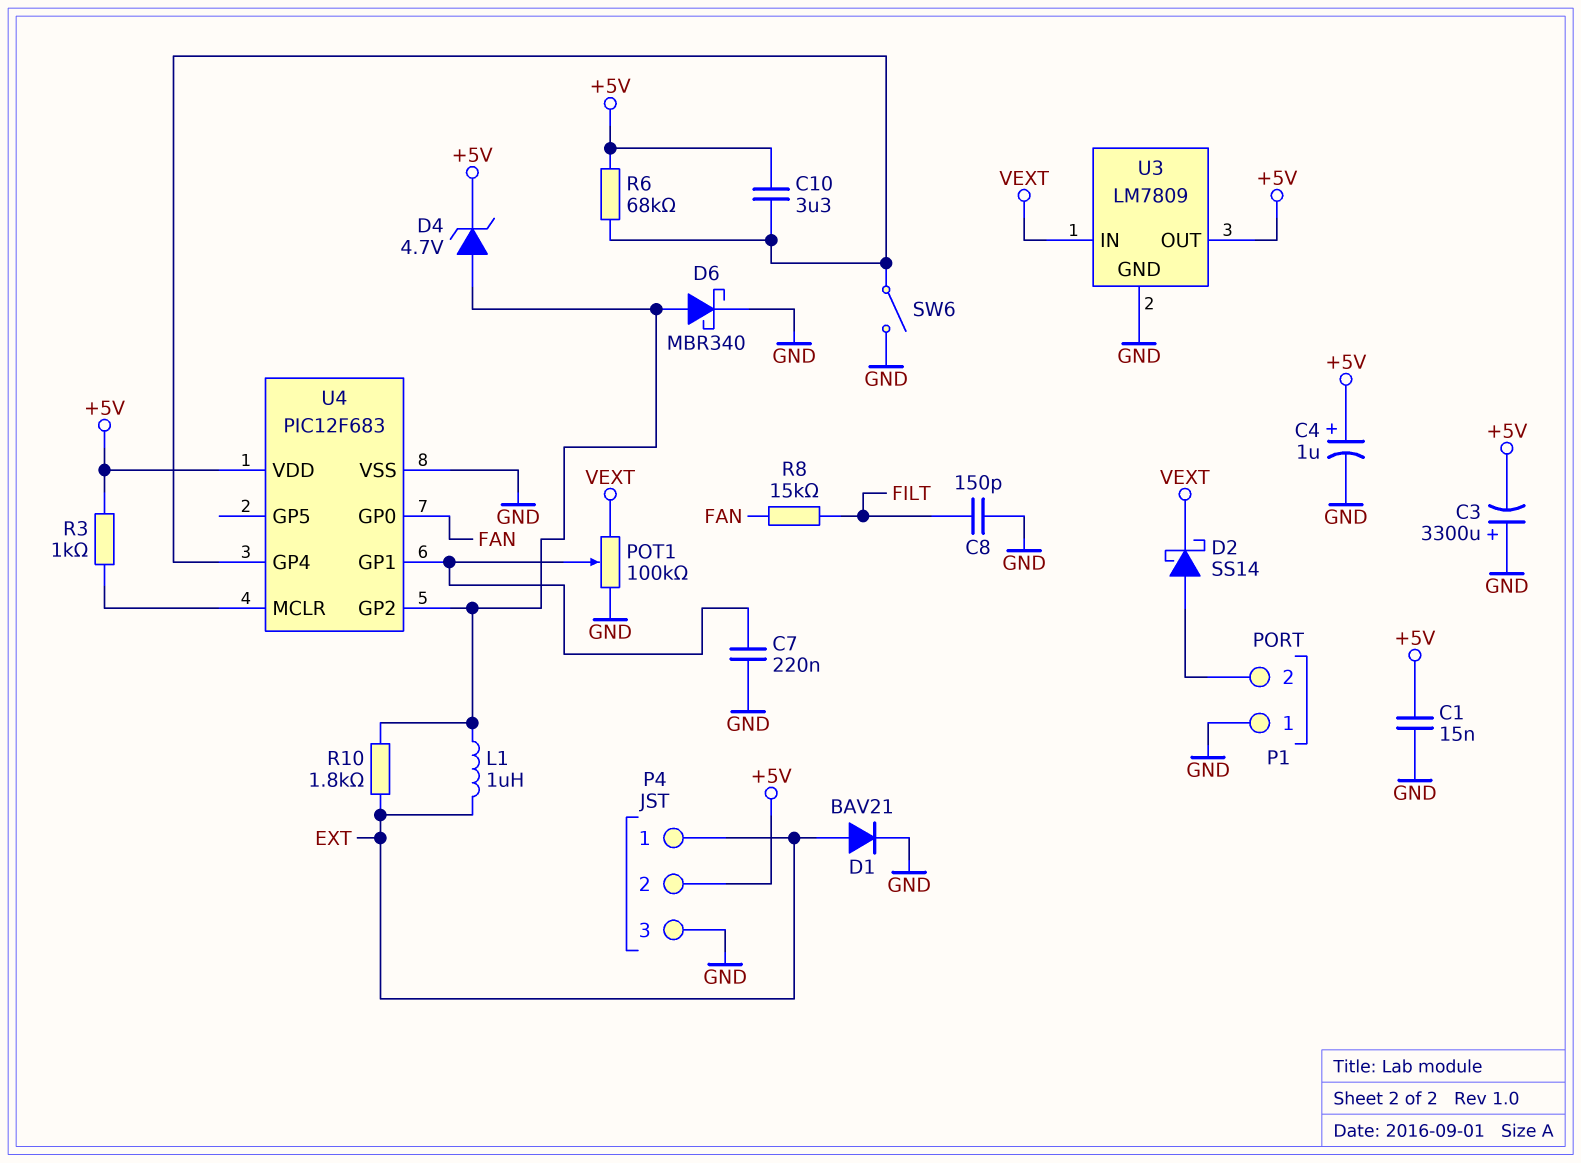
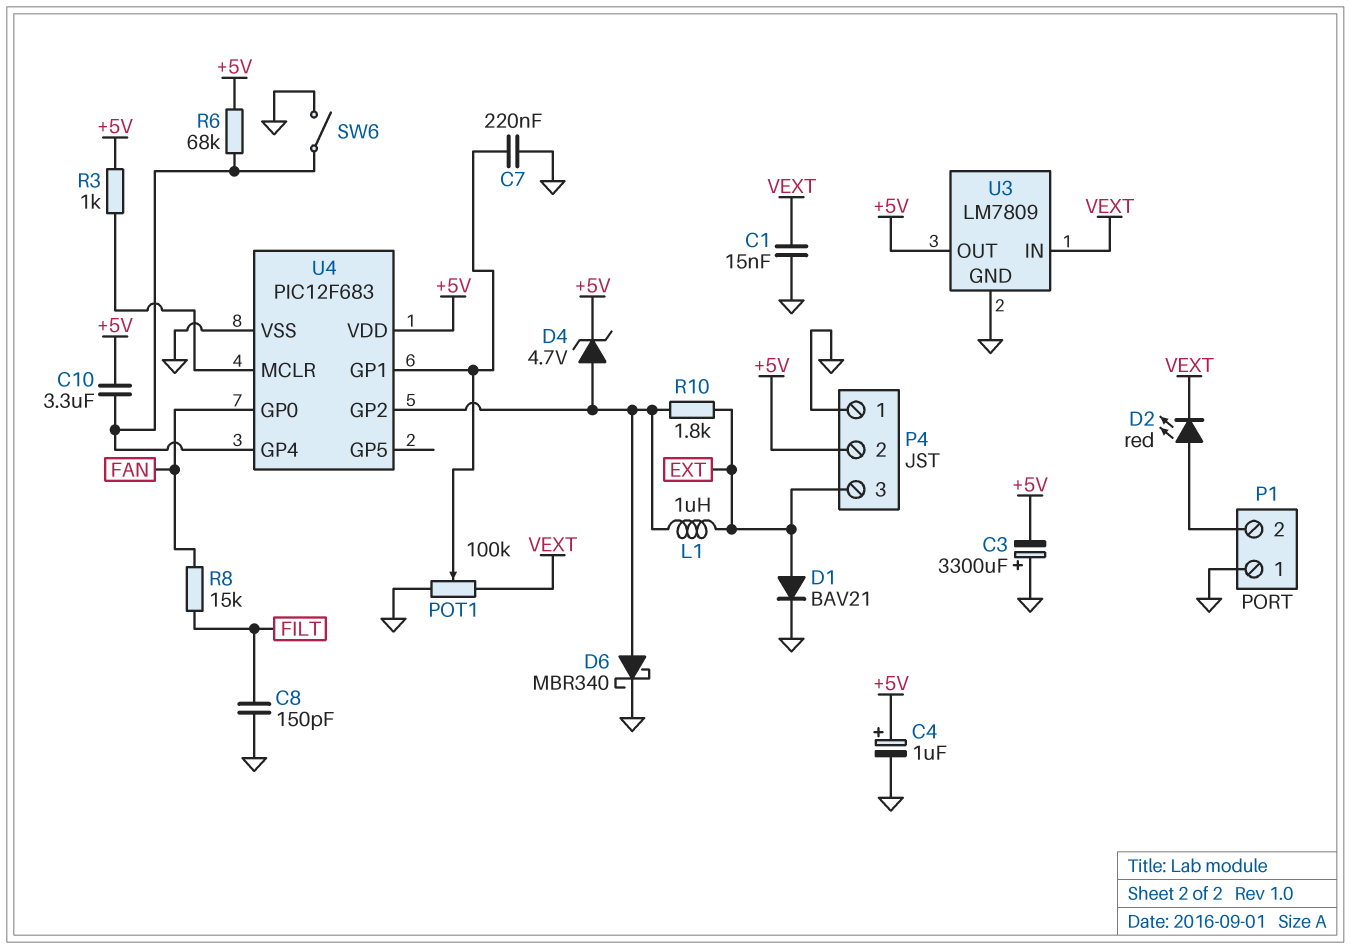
C1: 15nF (+5V, GND) -> 15nF (GND, VEXT)
D2: schottky SS14 (A P1/2, K VEXT) -> LED red (A P1/2, K VEXT)
P4 pin 1: EXT -> GND
P4 pin 3: GND -> EXT

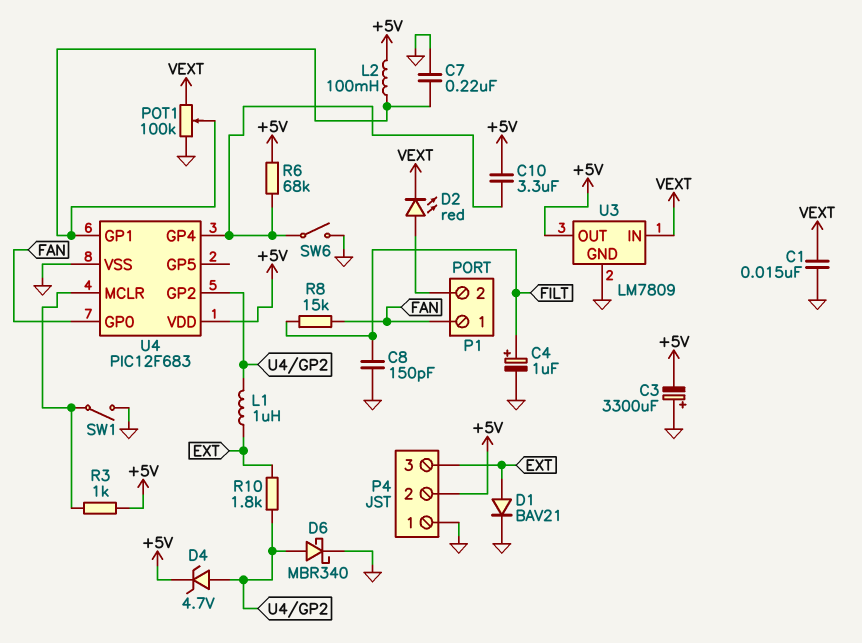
C4: 1uF (plus +5V, minus GND) -> 1uF (plus FILT, minus GND)
L2: none -> 100mH (+5V, U4/GP1)
P1 pin 1: GND -> FAN
SW1: none -> switch (GND, U4/MCLR)

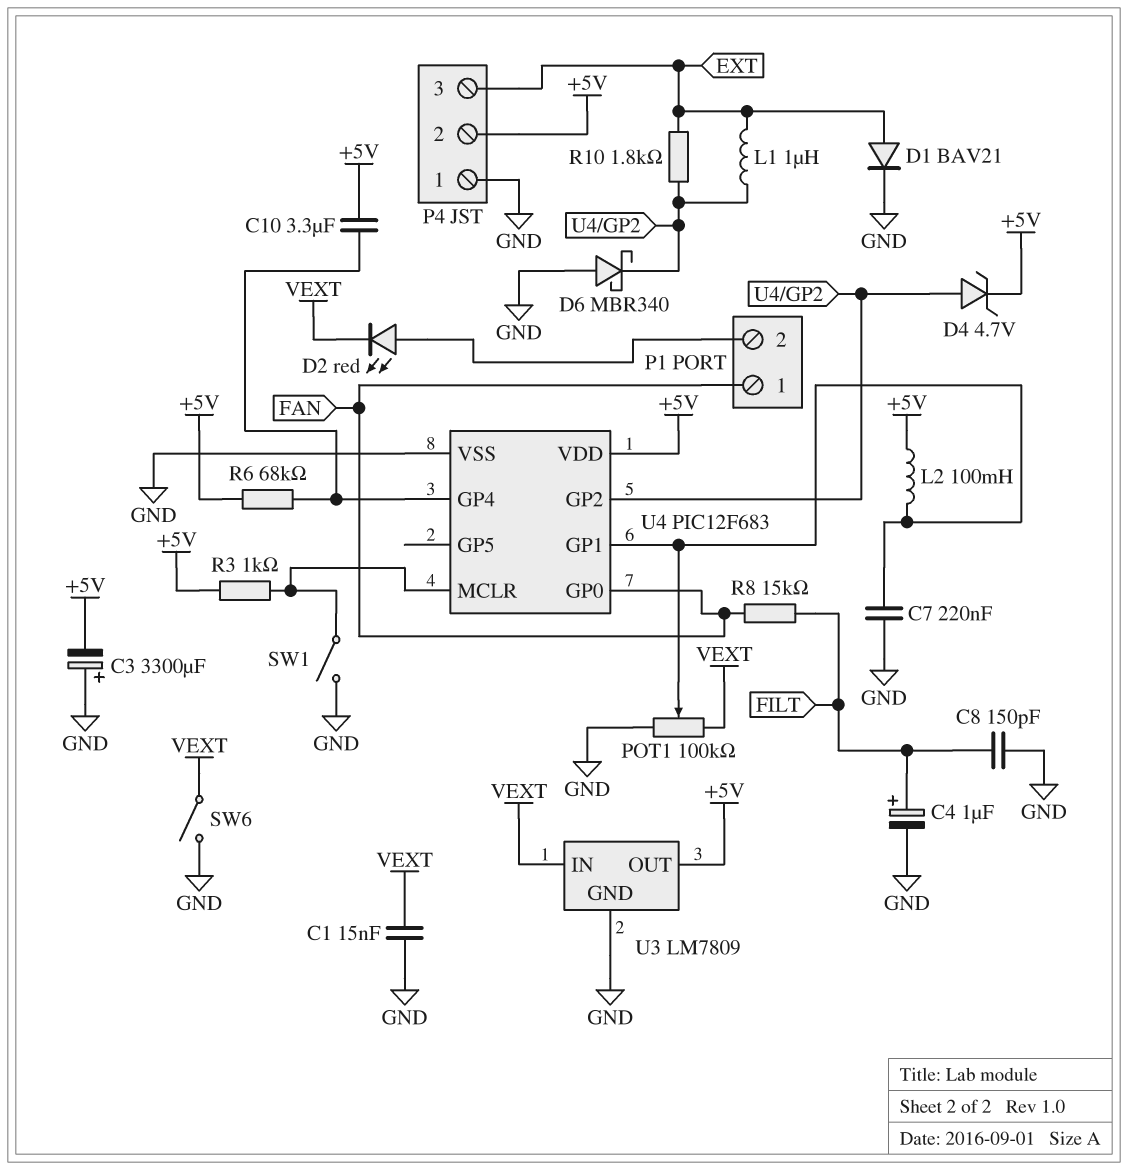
D6: schottky MBR340 (A U4/GP2, K GND) -> schottky MBR340 (A GND, K U4/GP2)
SW6: switch (GND, U4/GP4) -> switch (GND, VEXT)

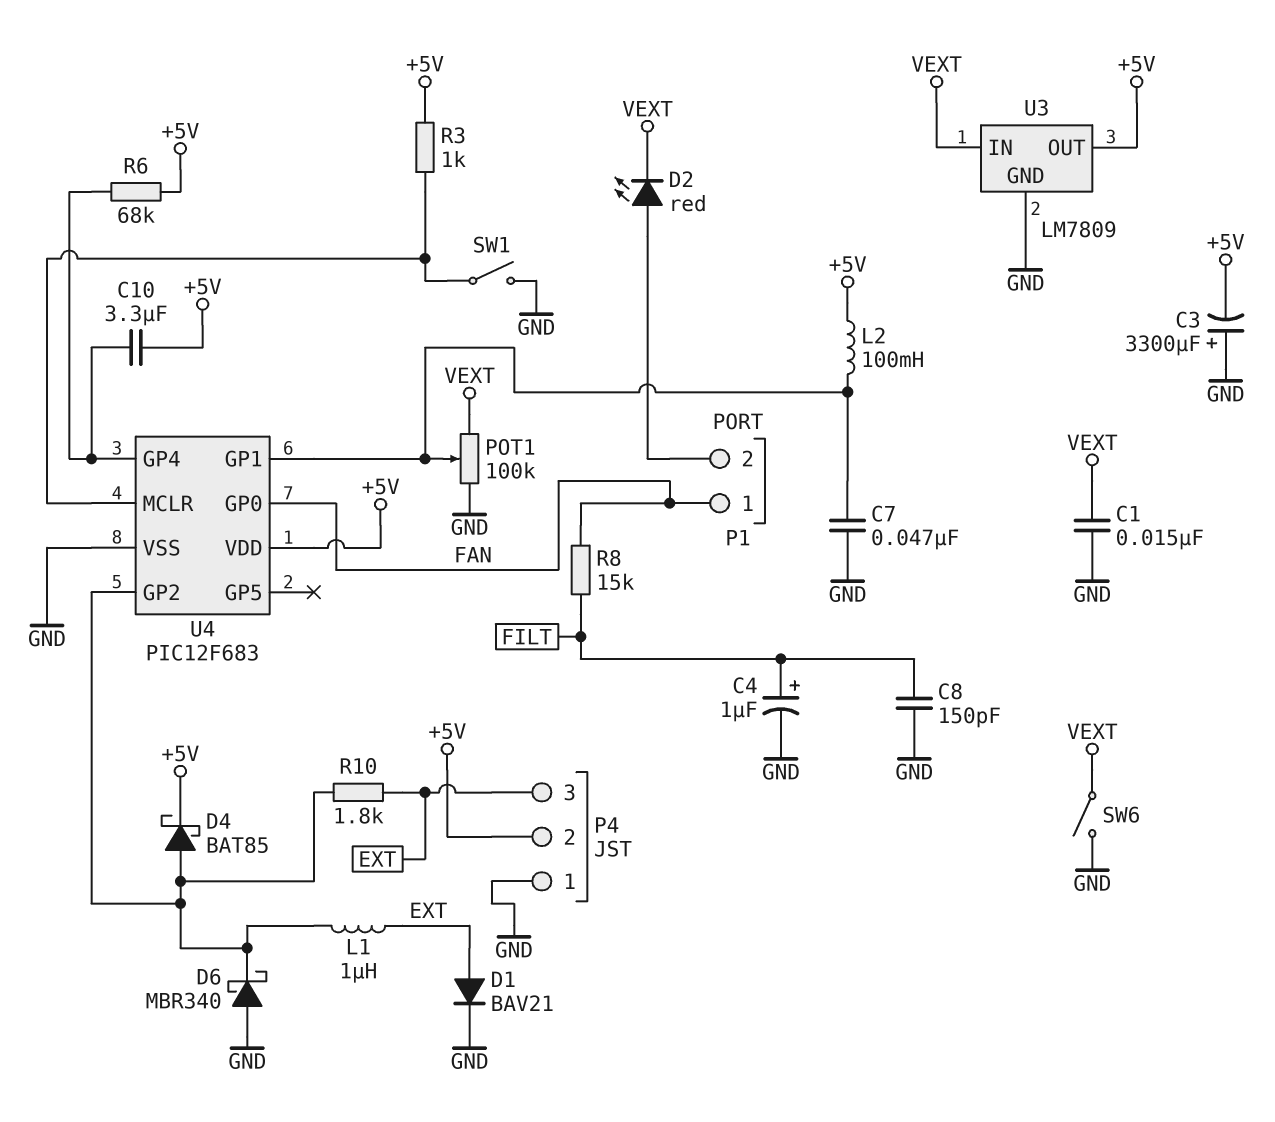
C7: 220nF (GND, U4/GP1) -> 47nF (GND, U4/GP1)
D4: zener 4.7V (A U4/GP2, K +5V) -> schottky BAT85 (A U4/GP2, K +5V)

